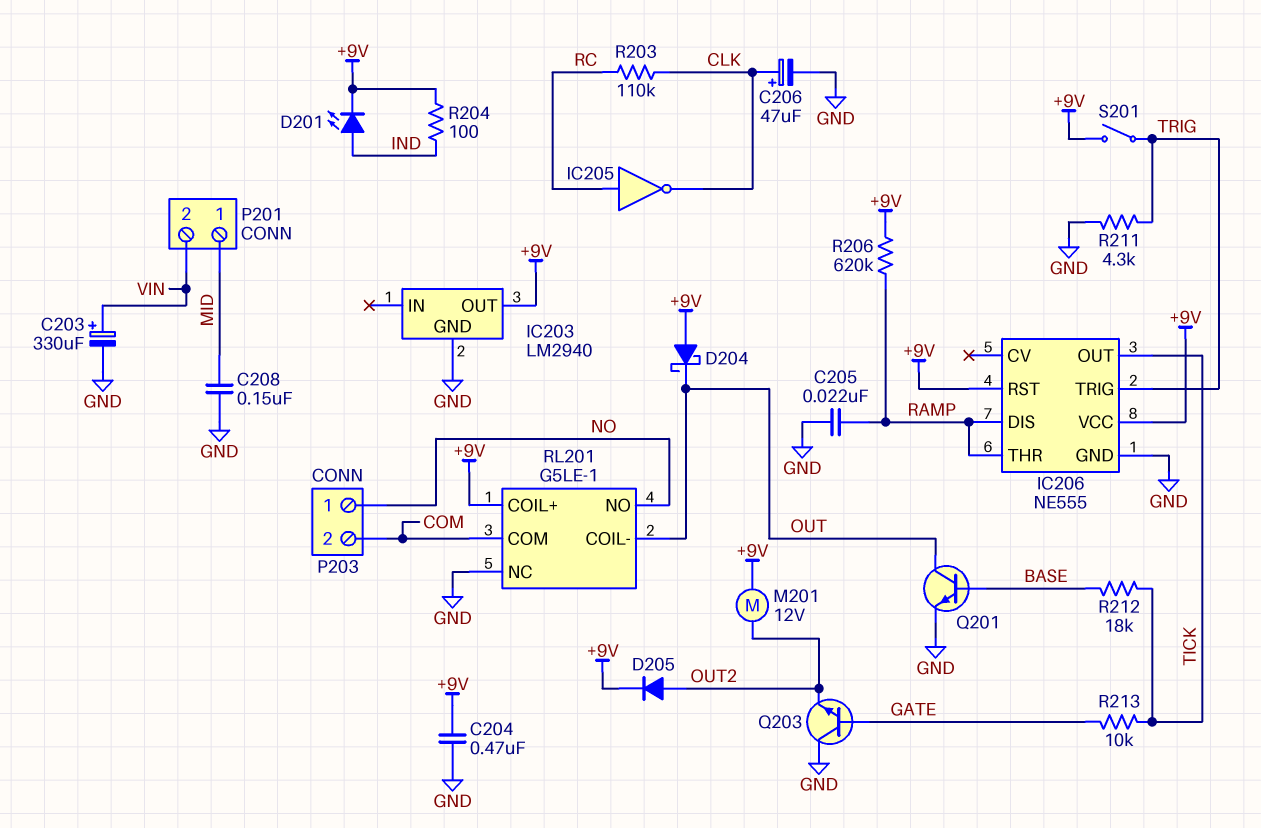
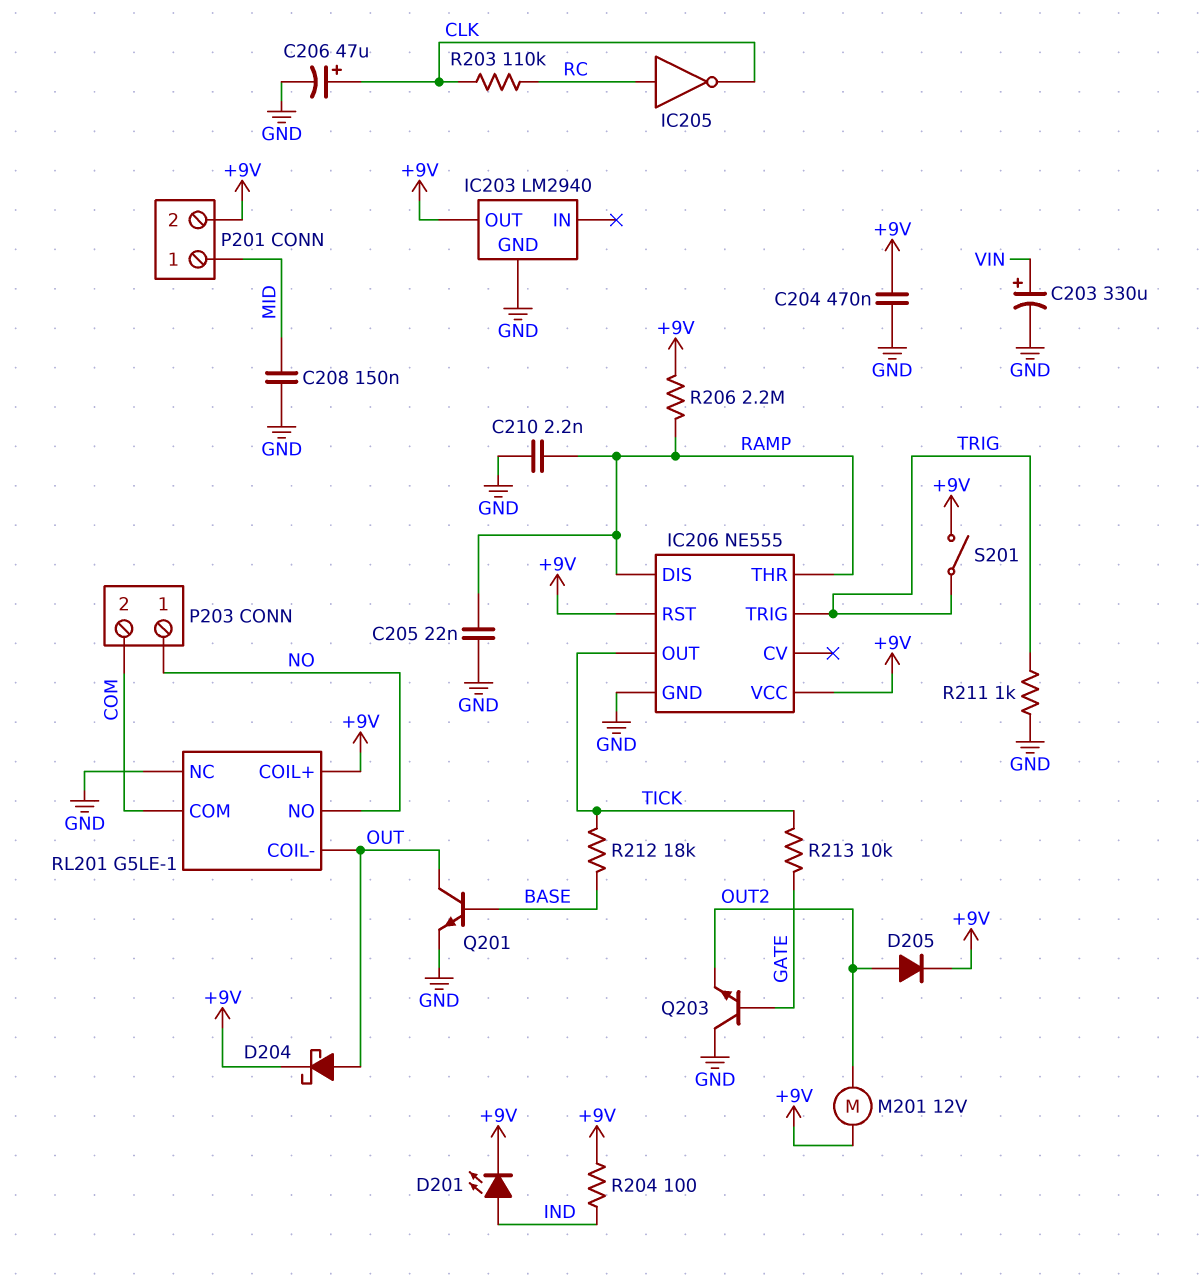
C210: none -> 2.2nF (GND, RAMP)
D204: schottky (A +9V, K OUT) -> schottky (A OUT, K +9V)
P201 pin 2: VIN -> +9V
R206: 620k (+9V, RAMP) -> 2.2M (+9V, RAMP)
R211: 4.3k (GND, TRIG) -> 1k (GND, TRIG)

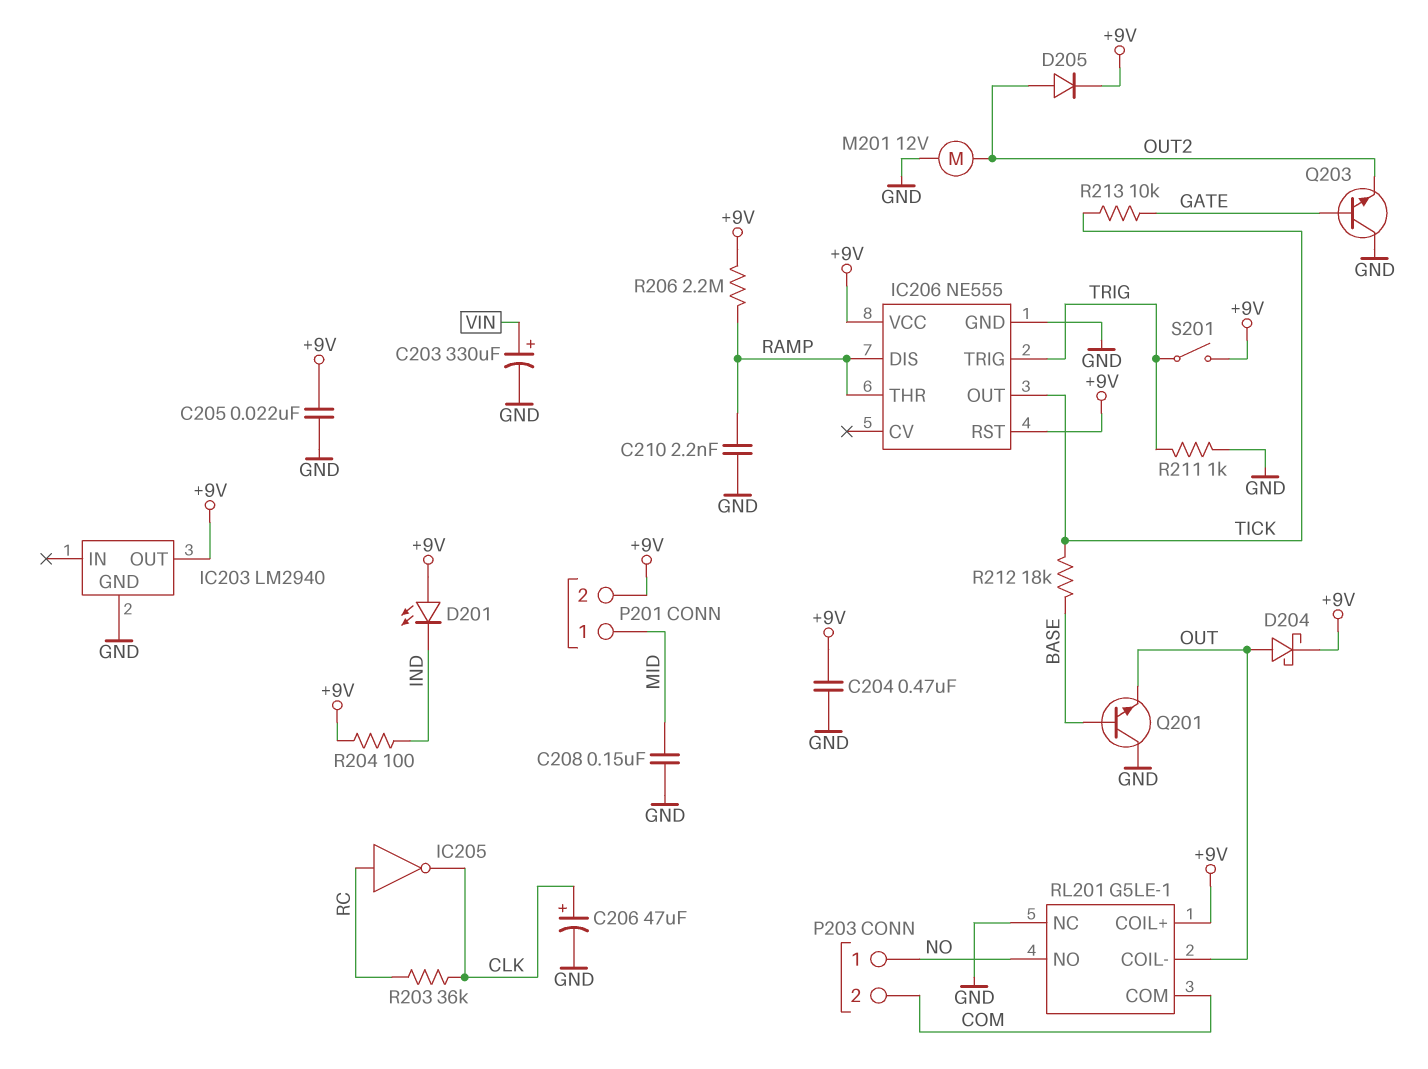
C205: 22nF (GND, RAMP) -> 22nF (+9V, GND)
D201: LED (A IND, K +9V) -> LED (A +9V, K IND)
M201: motor 12V (+9V, OUT2) -> motor 12V (GND, OUT2)
Q201: NPN (B BASE, C OUT, E GND) -> NPN (B BASE, C GND, E OUT)
R203: 110k (CLK, RC) -> 36k (CLK, RC)

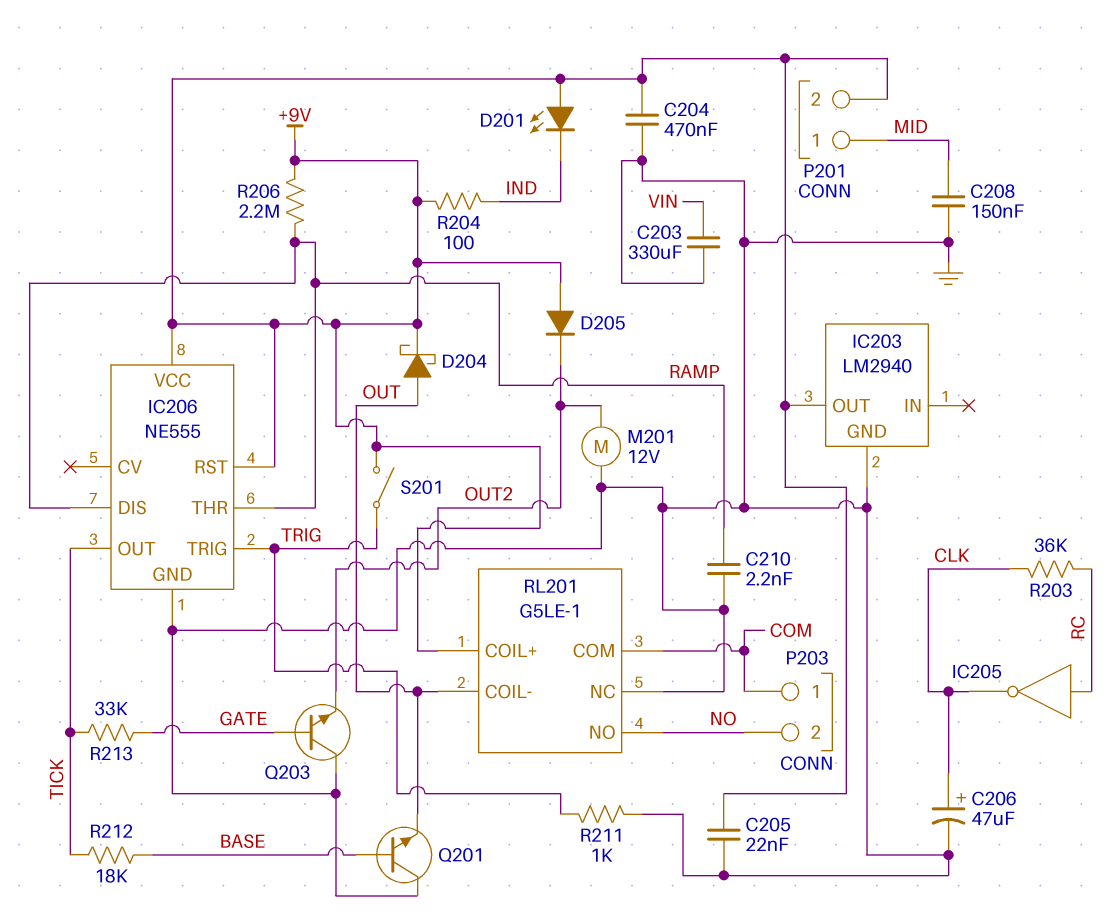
C203: 330uF (plus VIN, minus GND) -> 330uF (GND, VIN)
D205: diode (A OUT2, K +9V) -> diode (A +9V, K OUT2)
P203 pin 1: NO -> COM
P203 pin 2: COM -> NO
R213: 10k (GATE, TICK) -> 33k (GATE, TICK)

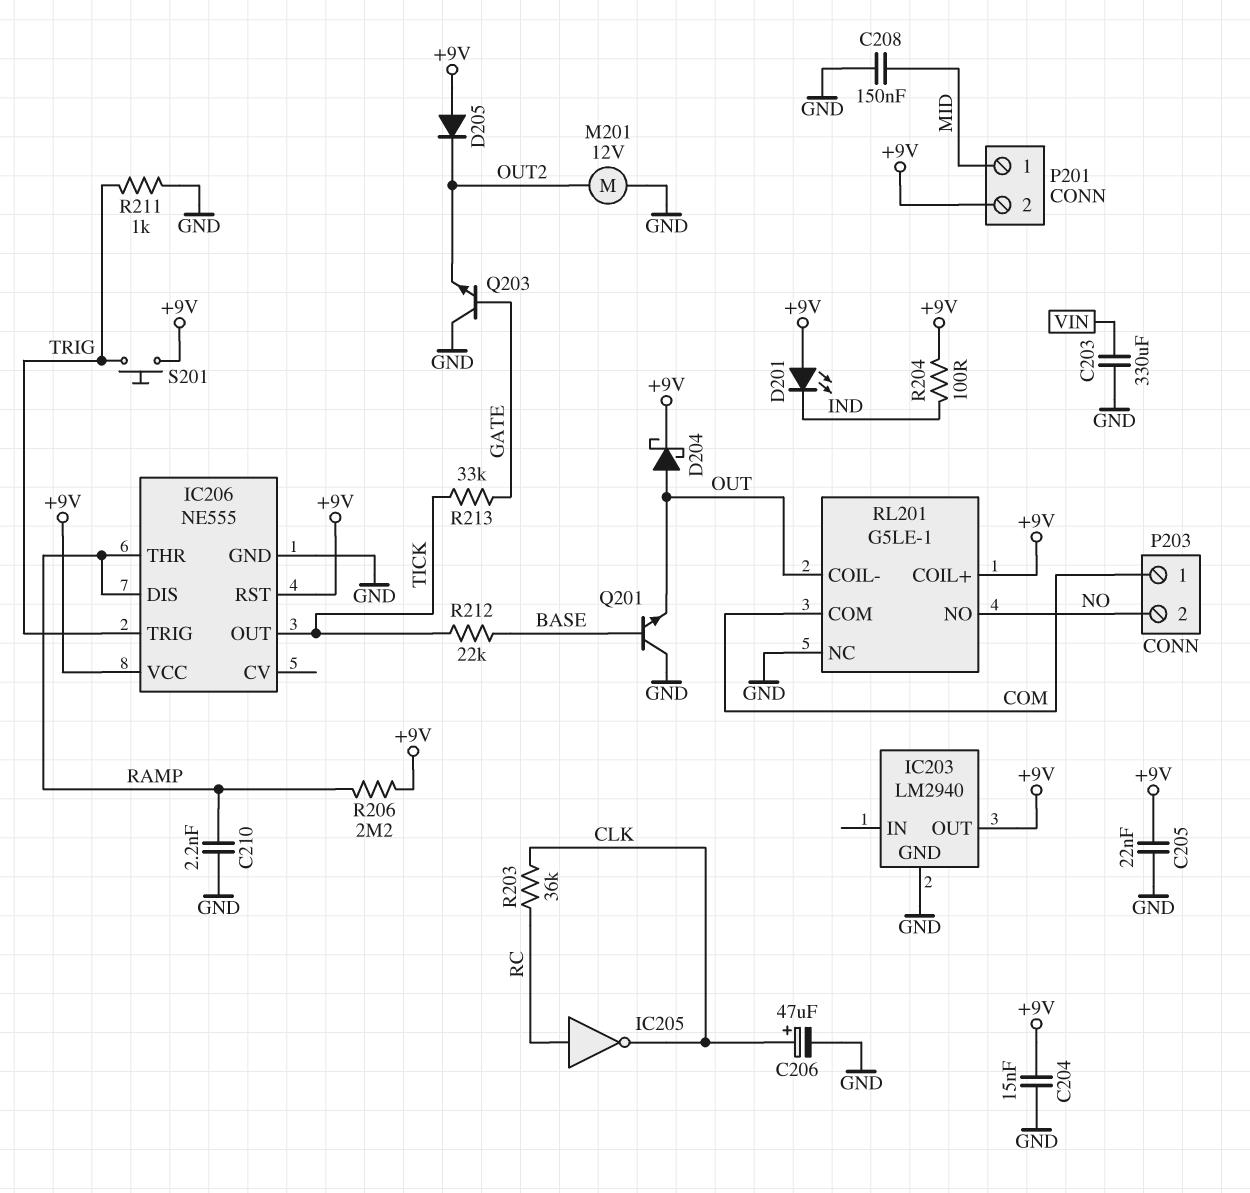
C204: 470nF (+9V, GND) -> 15nF (+9V, GND)
R212: 18k (BASE, TICK) -> 22k (BASE, TICK)
S201: switch (+9V, TRIG) -> button (+9V, TRIG)

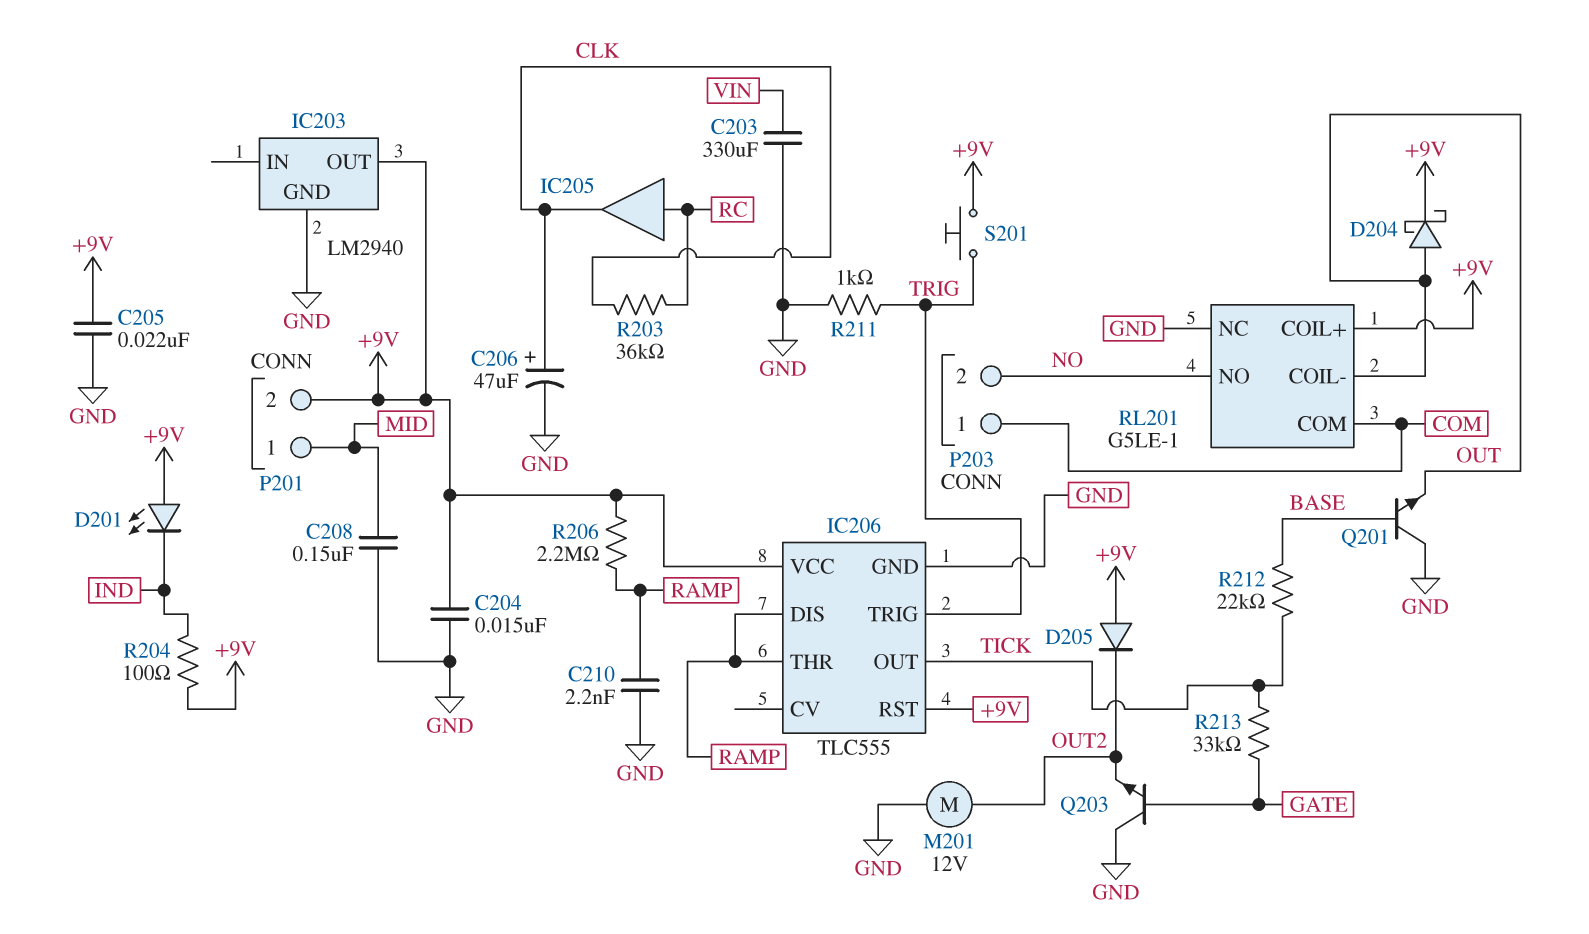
IC205: NOT (in RC, out CLK) -> buffer (in RC, out CLK)
IC206: NE555 -> TLC555

